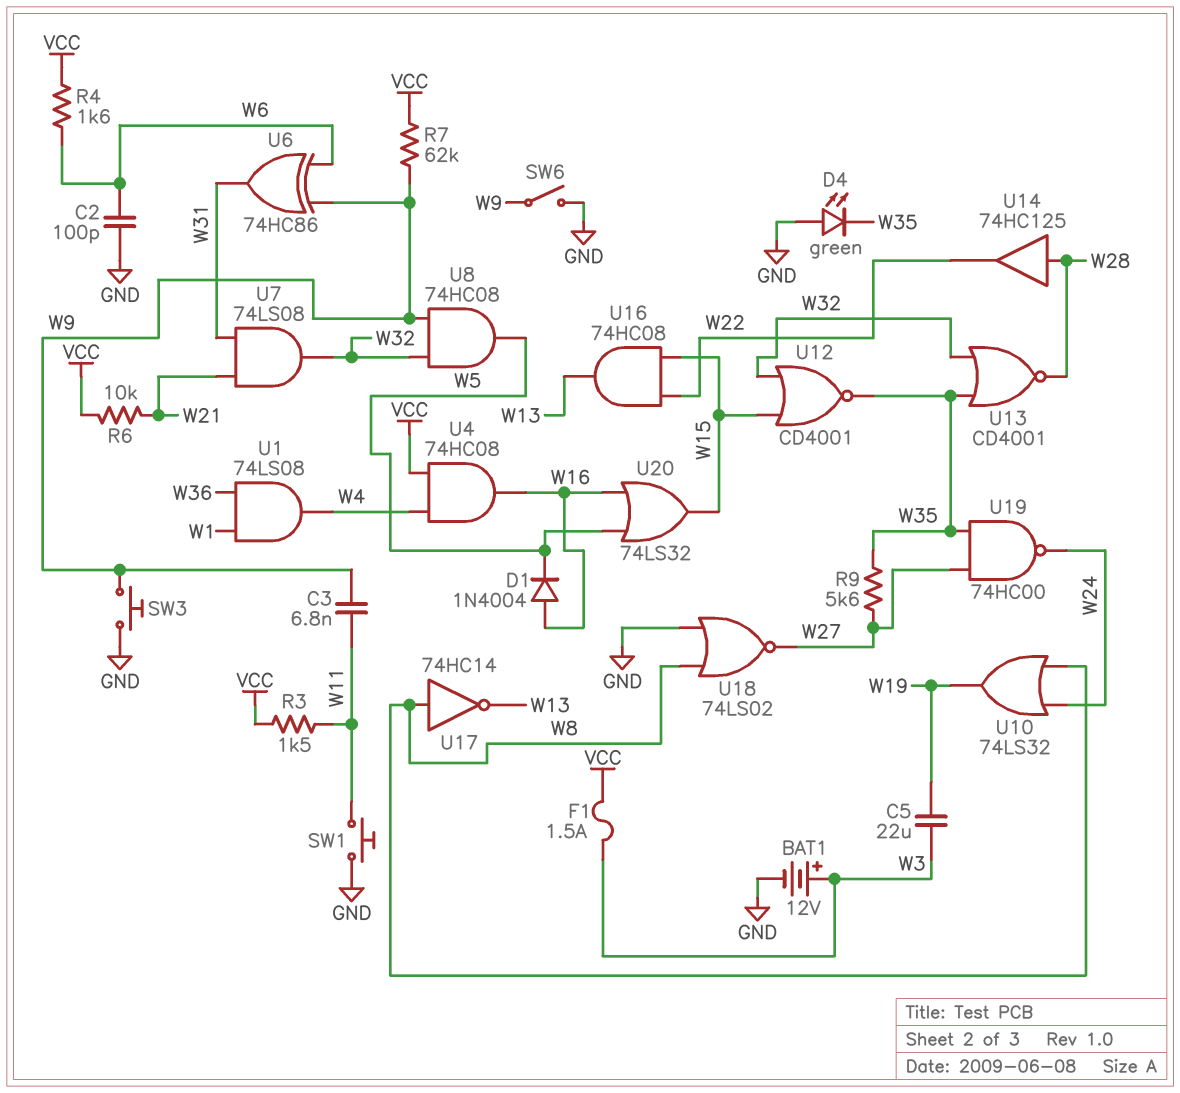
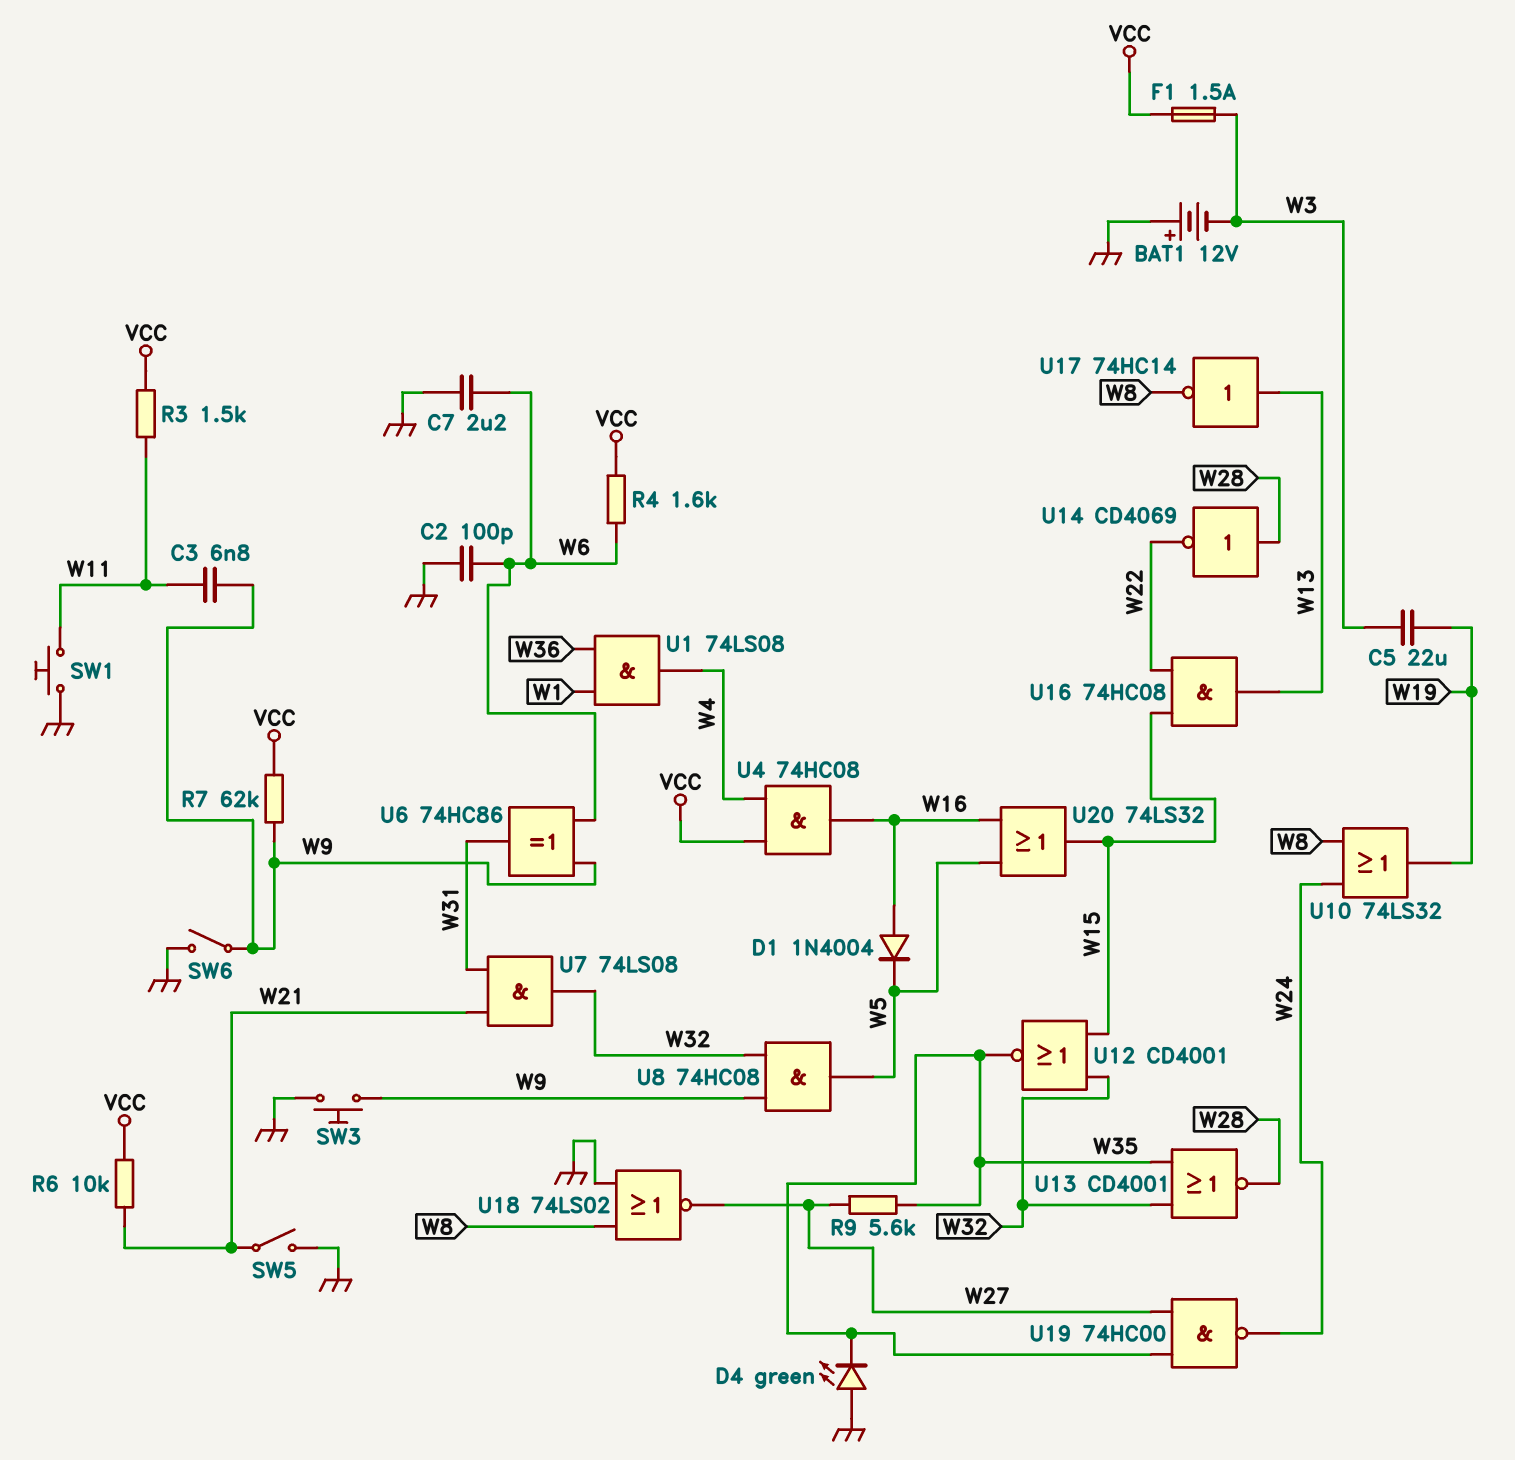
BAT1: 12V (plus W3, minus GND) -> 12V (plus GND, minus W3)
C7: none -> 2.2uF (GND, W6)
SW5: none -> switch (GND, W21)
U14: buffer 74HC125 (in W28, out W22) -> NOT CD4069 (in W28, out W22)
U17: NOT 74HC14 (in W8, out W13) -> NOT 74HC14 (in W13, out W8)

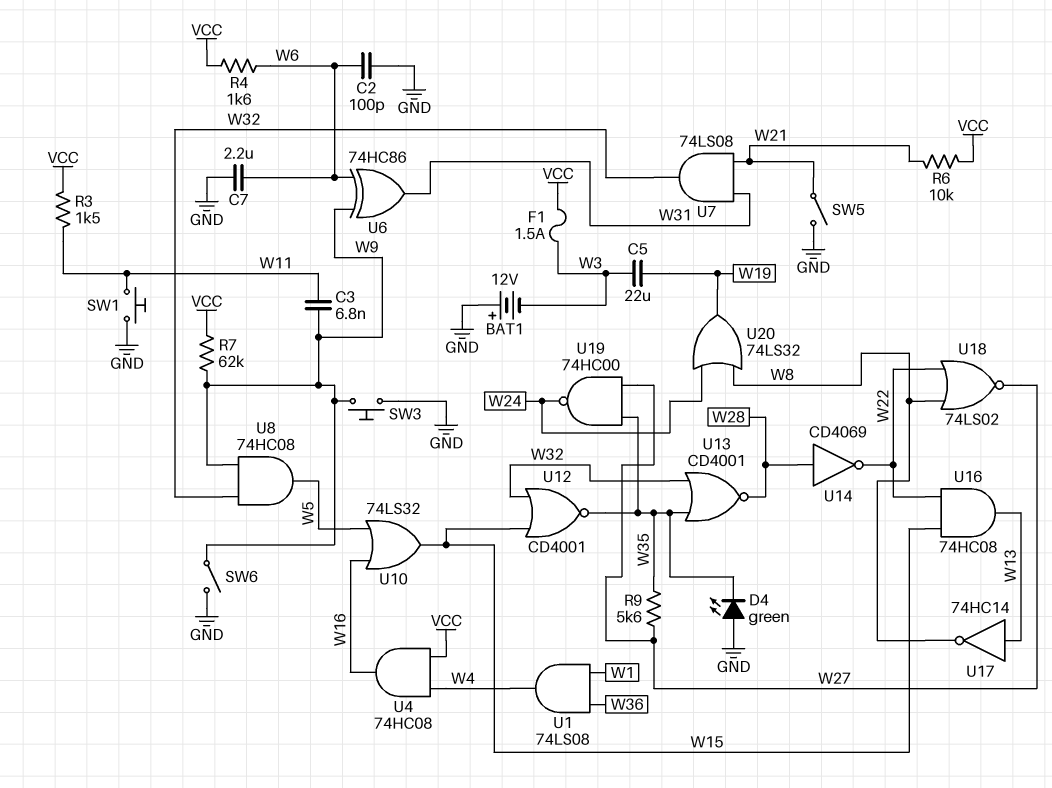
D1: diode 1N4004 (A W16, K W5) -> none
U10: OR 74LS32 (in W8, in W24, out W19) -> OR 74LS32 (in W5, in W16, out W15)
U18: NOR 74LS02 (in GND, in W8, out W27) -> NOR 74LS02 (in W8, in W22, out W27)
U20: OR 74LS32 (in W5, in W16, out W15) -> OR 74LS32 (in W8, in W24, out W19)

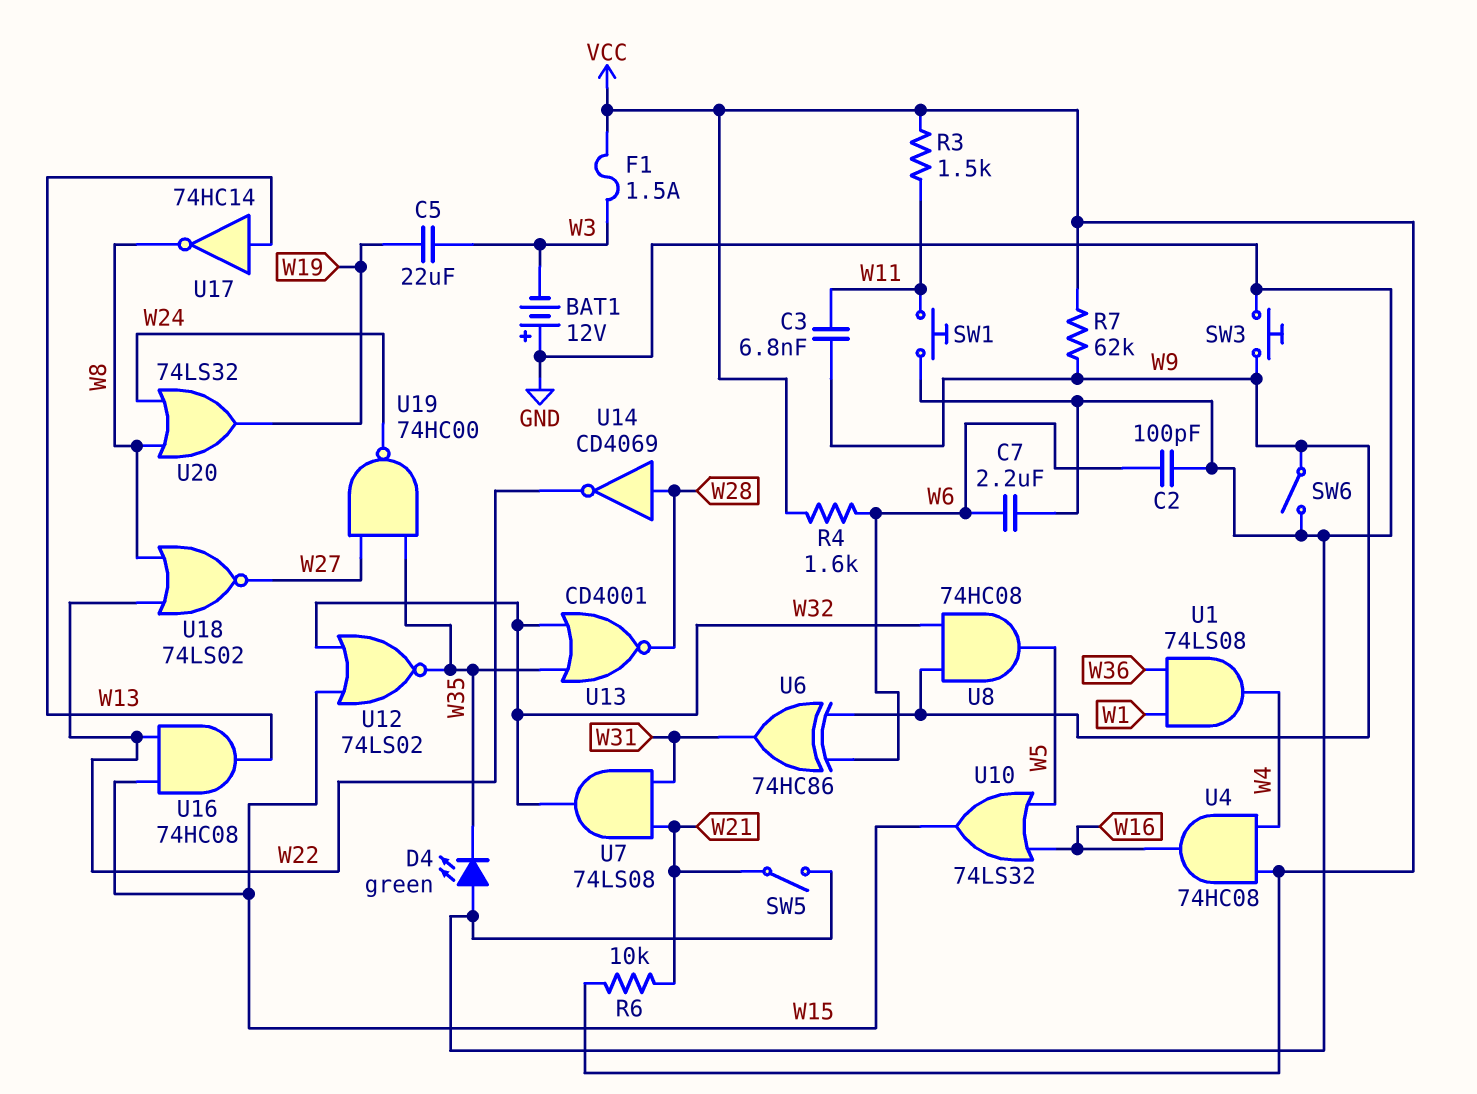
R9: 5.6k (W27, W35) -> none
U12: NOR CD4001 (in W15, in W32, out W35) -> NOR 74LS02 (in W15, in W32, out W35)

